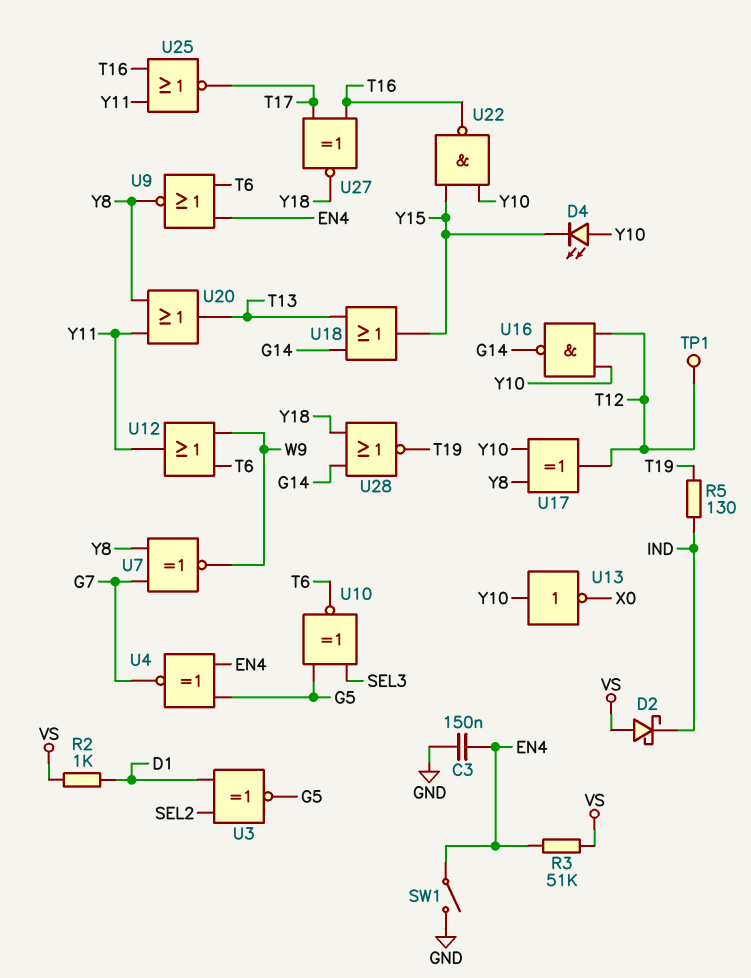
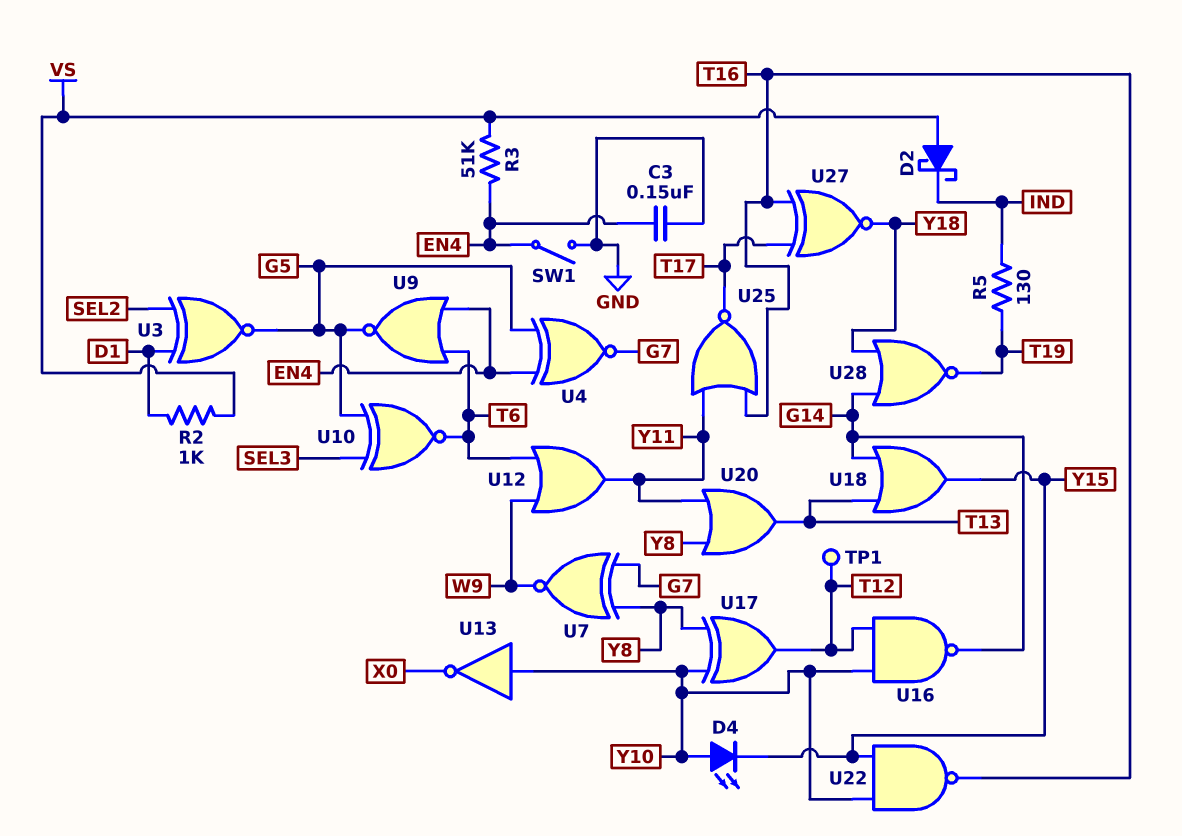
U9: NOR (in EN4, in T6, out Y8) -> NOR (in EN4, in T6, out G5)

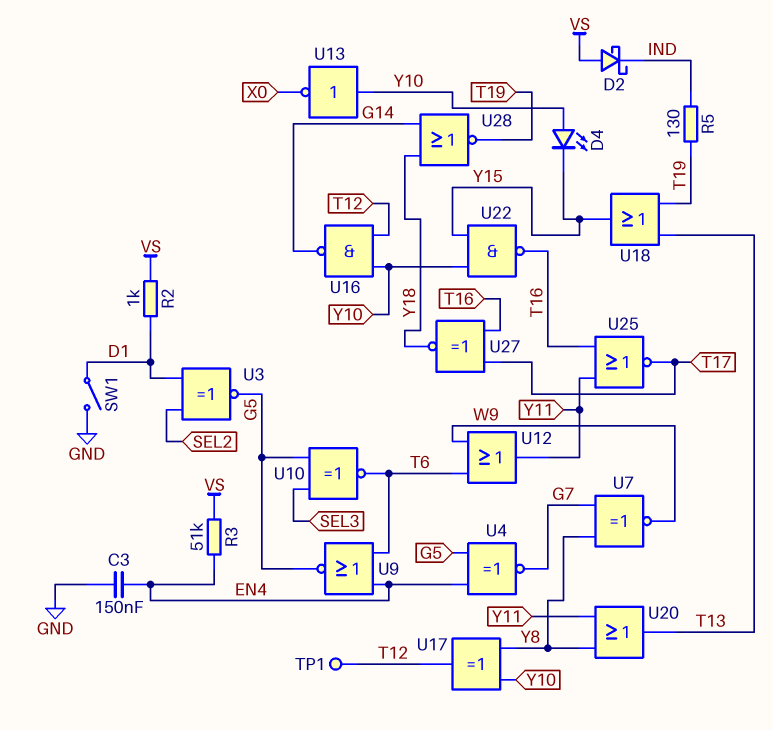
SW1: switch (EN4, GND) -> switch (D1, GND)
U18: OR (in G14, in T13, out Y15) -> OR (in T13, in T19, out Y15)

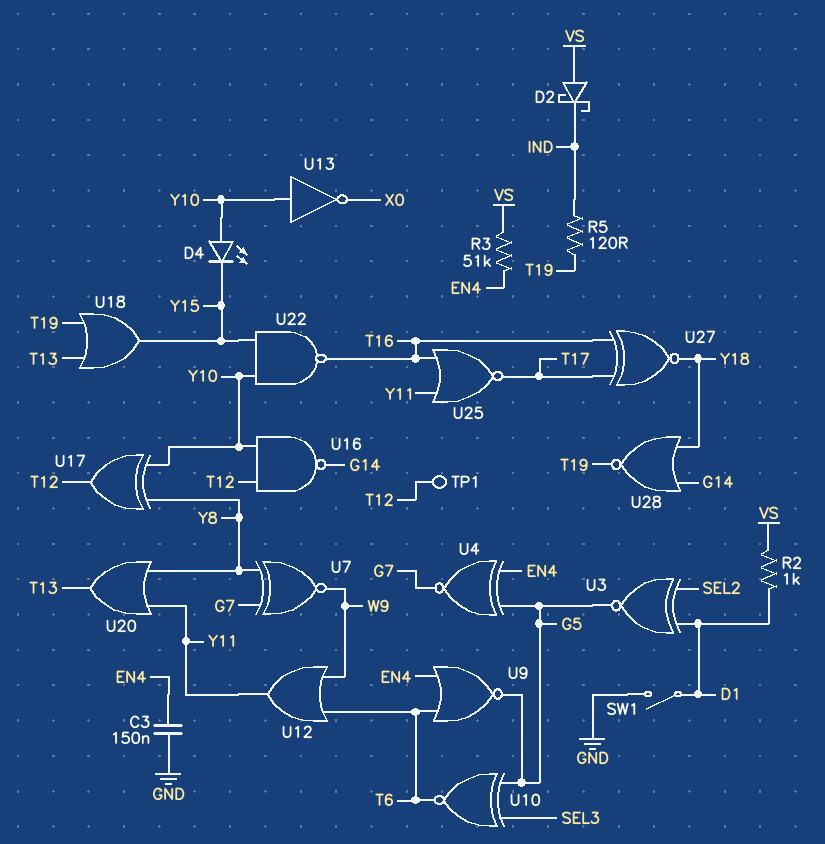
R5: 130 (IND, T19) -> 120 (IND, T19)

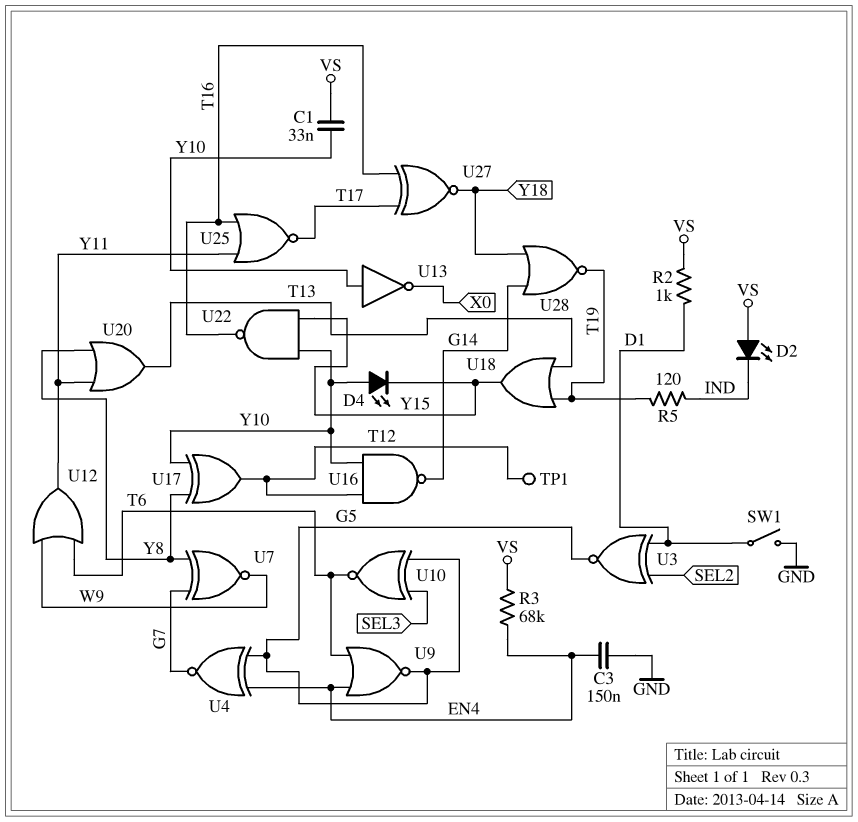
C1: none -> 33nF (VS, Y10)
D2: schottky (A VS, K IND) -> LED (A VS, K IND)
R3: 51k (EN4, VS) -> 68k (EN4, VS)

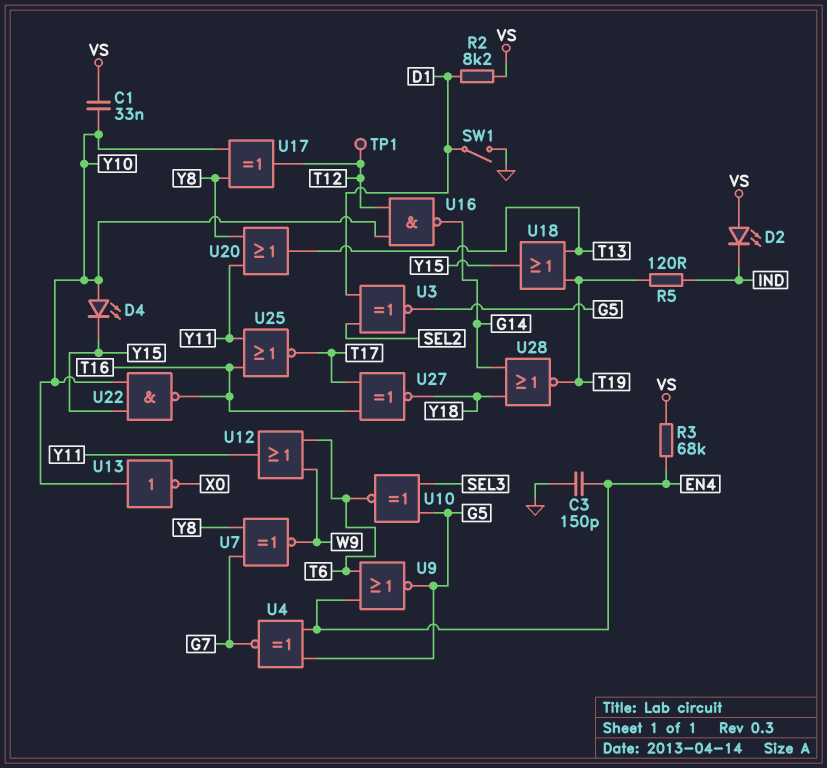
C3: 150nF (EN4, GND) -> 150pF (EN4, GND)
R2: 1k (D1, VS) -> 8.2k (D1, VS)

